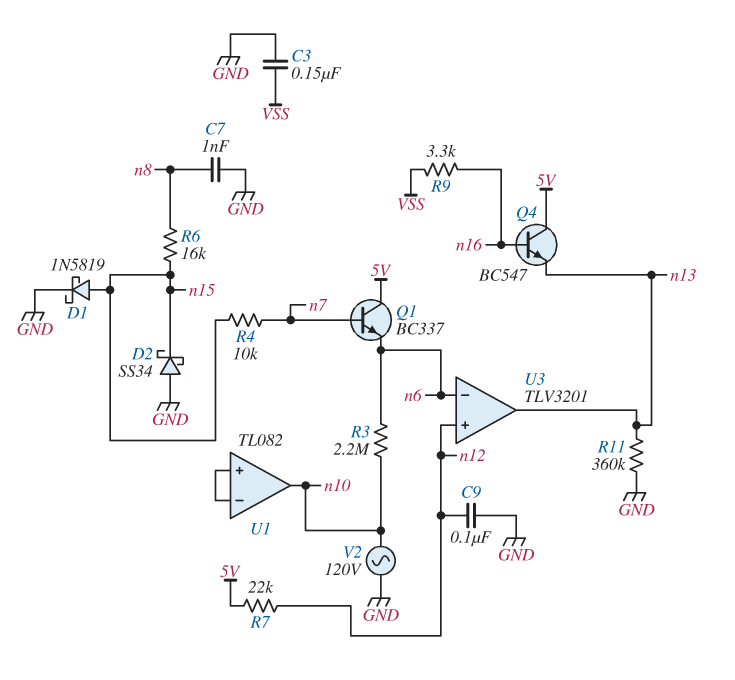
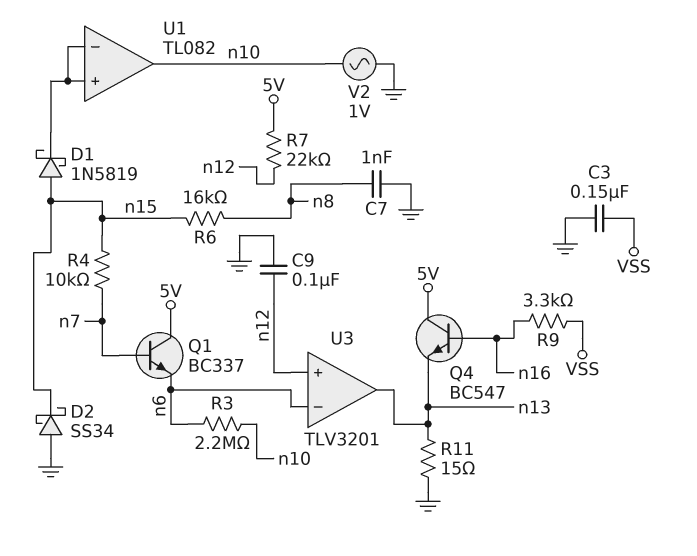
D1: schottky 1N5819 (A n15, K GND) -> schottky 1N5819 (A n15, K U1/in+)
R11: 360k (GND, n13) -> 15 (GND, n13)
V2: AC 120V (GND, n10) -> AC 1V (GND, n10)

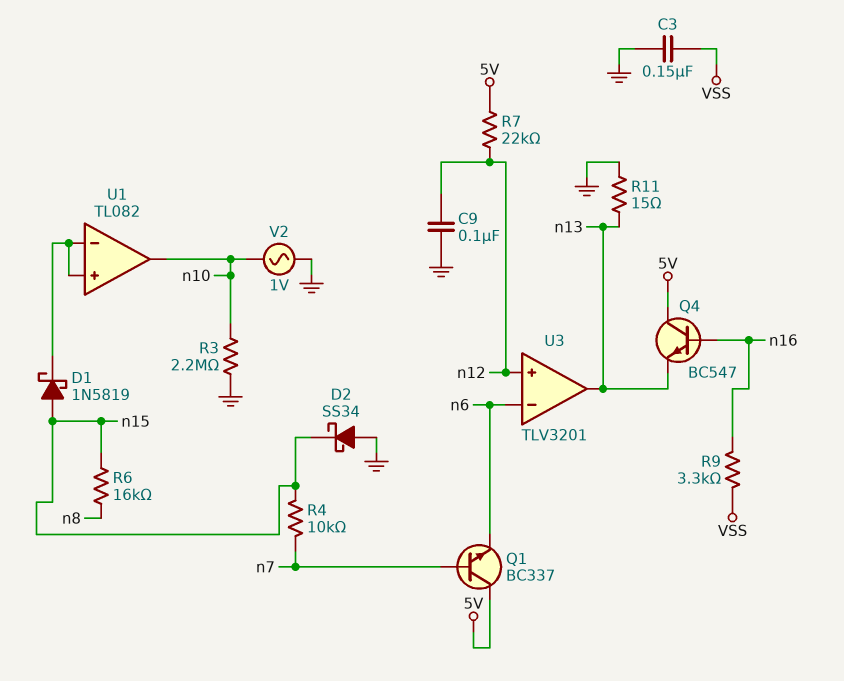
C7: 1nF (GND, n8) -> none
R3: 2.2M (n6, n10) -> 2.2M (GND, n10)

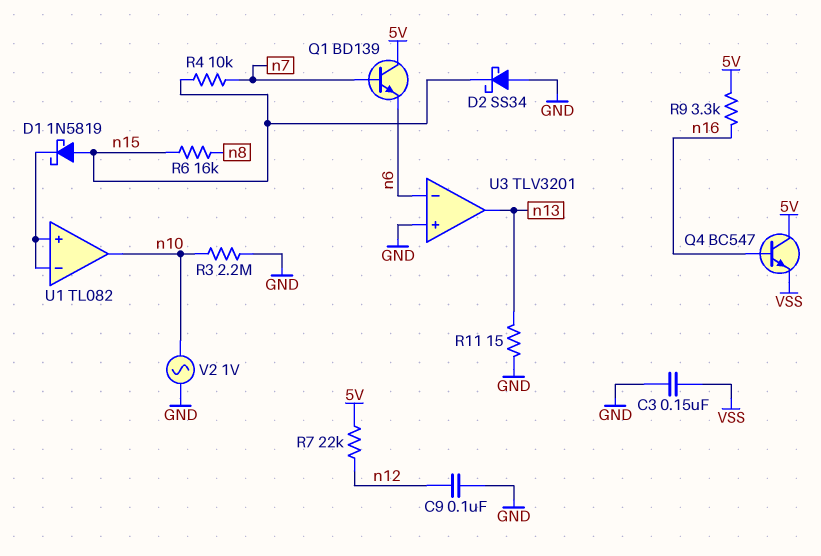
Q1: NPN BC337 (B n7, C 5V, E n6) -> NPN BD139 (B n7, C 5V, E n6)
Q4: NPN BC547 (B n16, C 5V, E n13) -> NPN BC547 (B n16, C 5V, E VSS)
R9: 3.3k (VSS, n16) -> 3.3k (5V, n16)
U3 pin in+: n12 -> GND

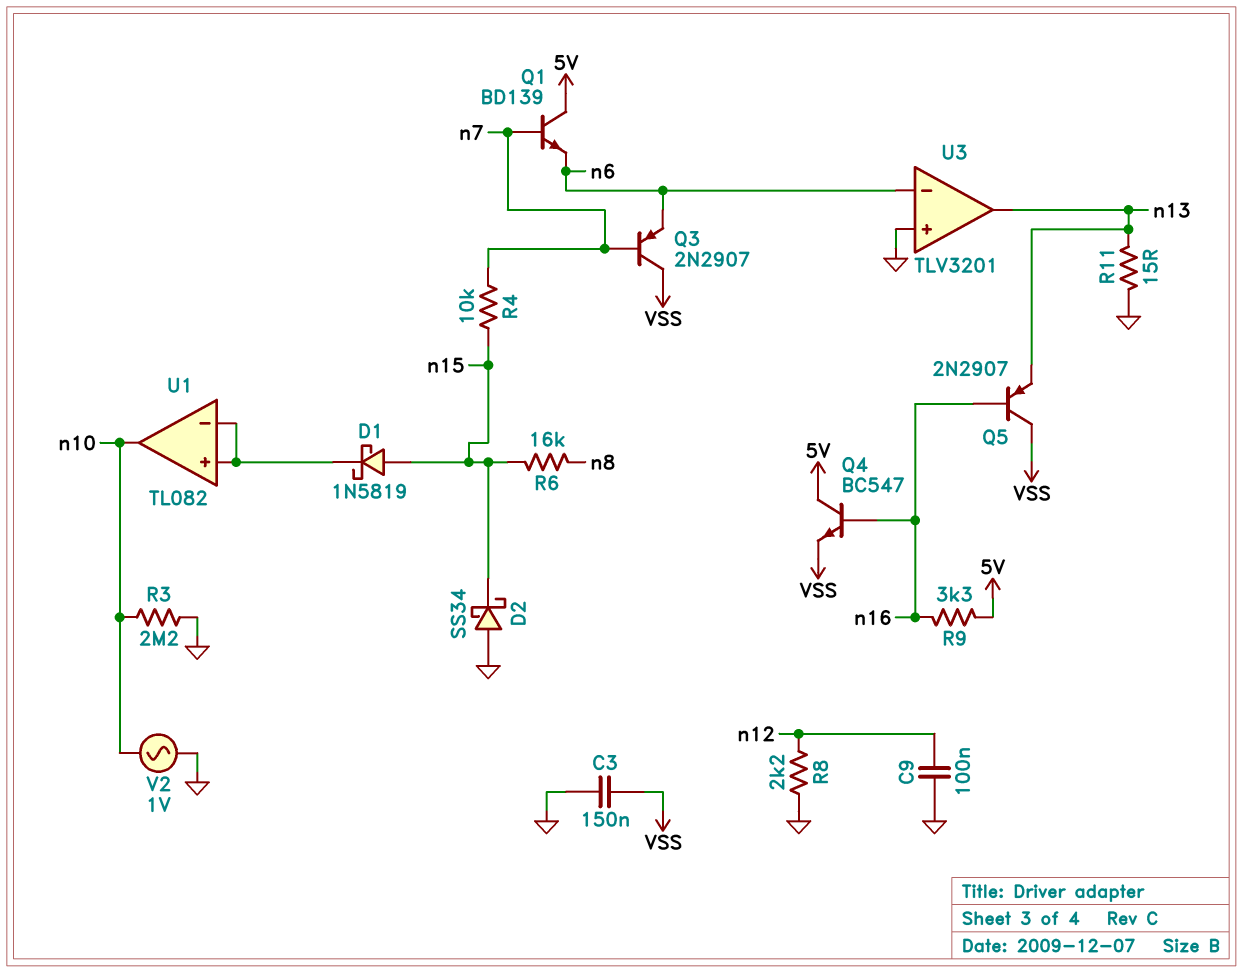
Q3: none -> PNP 2N2907 (B n7, C VSS, E n6)
Q5: none -> PNP 2N2907 (B n16, C VSS, E n13)
R7: 22k (5V, n12) -> none
R8: none -> 2.2k (GND, n12)

